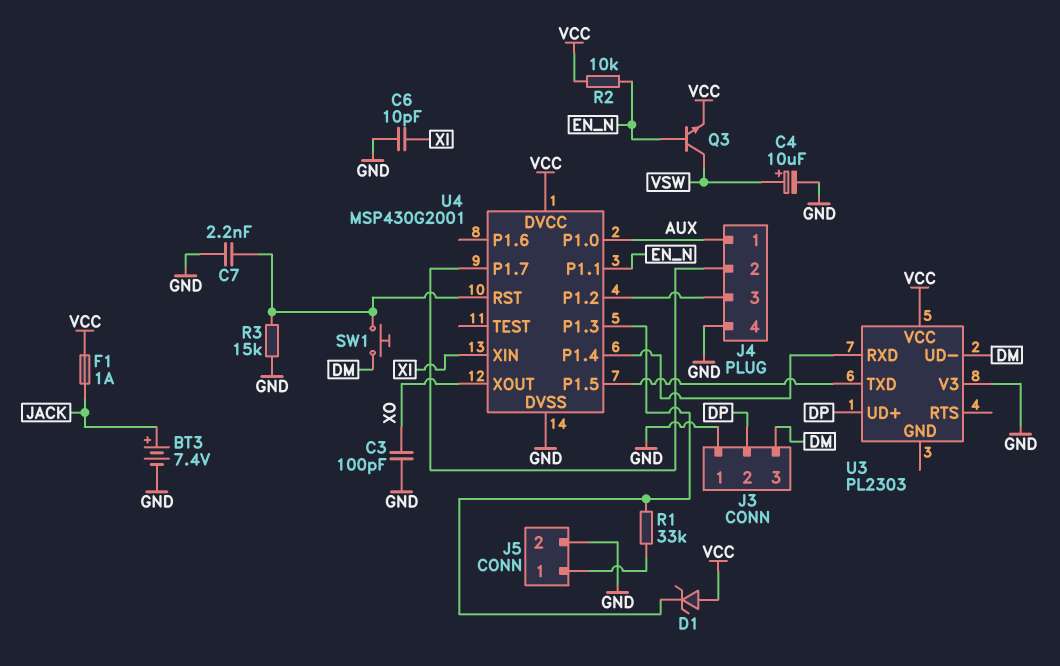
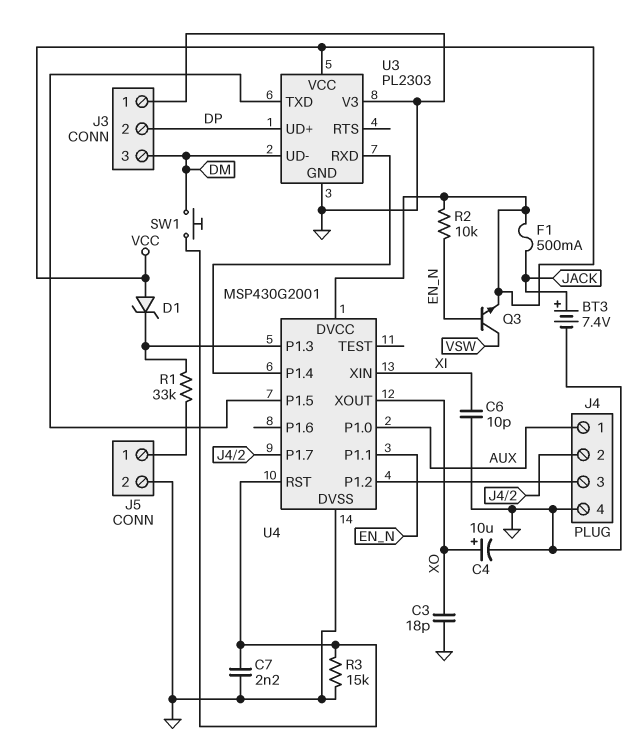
C3: 100pF (GND, XO) -> 18pF (GND, XO)
C4: 10uF (plus VSW, minus GND) -> 10uF (plus XO, minus GND)
F1: 1A (JACK, VCC) -> 500mA (JACK, VCC)
U3 pin GND: none -> GND

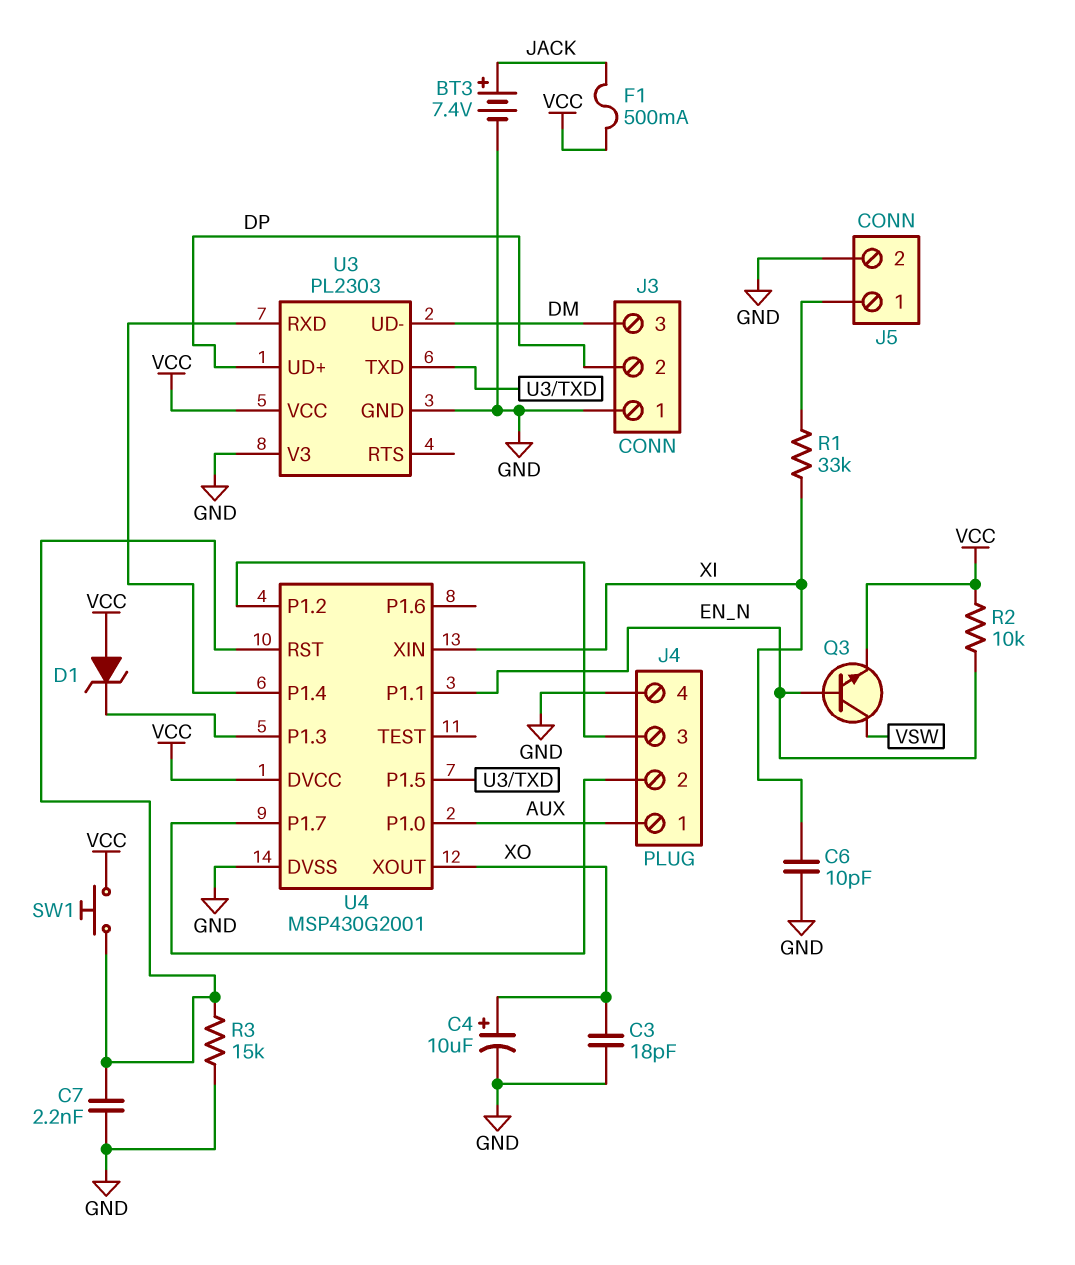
R1: 33k (J5/1, U4/P1.3) -> 33k (J5/1, XI)
SW1: button (DM, U4/RST) -> button (U4/RST, VCC)

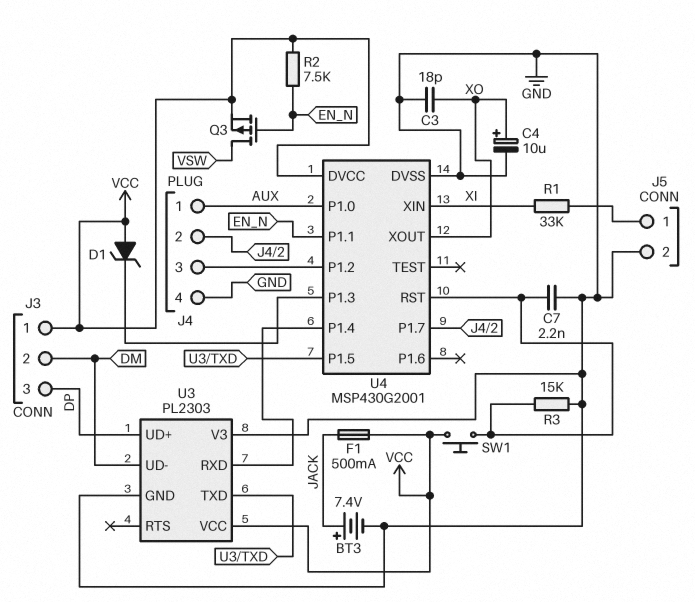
C6: 10pF (GND, XI) -> none
J3 pin 1: GND -> VCC
J3 pin 2: DP -> DM
J3 pin 3: DM -> DP
Q3: NPN (B EN_N, C VSW, E VCC) -> PMOS (G EN_N, D VSW, S VCC)
R2: 10k (EN_N, VCC) -> 7.5k (EN_N, VCC)

